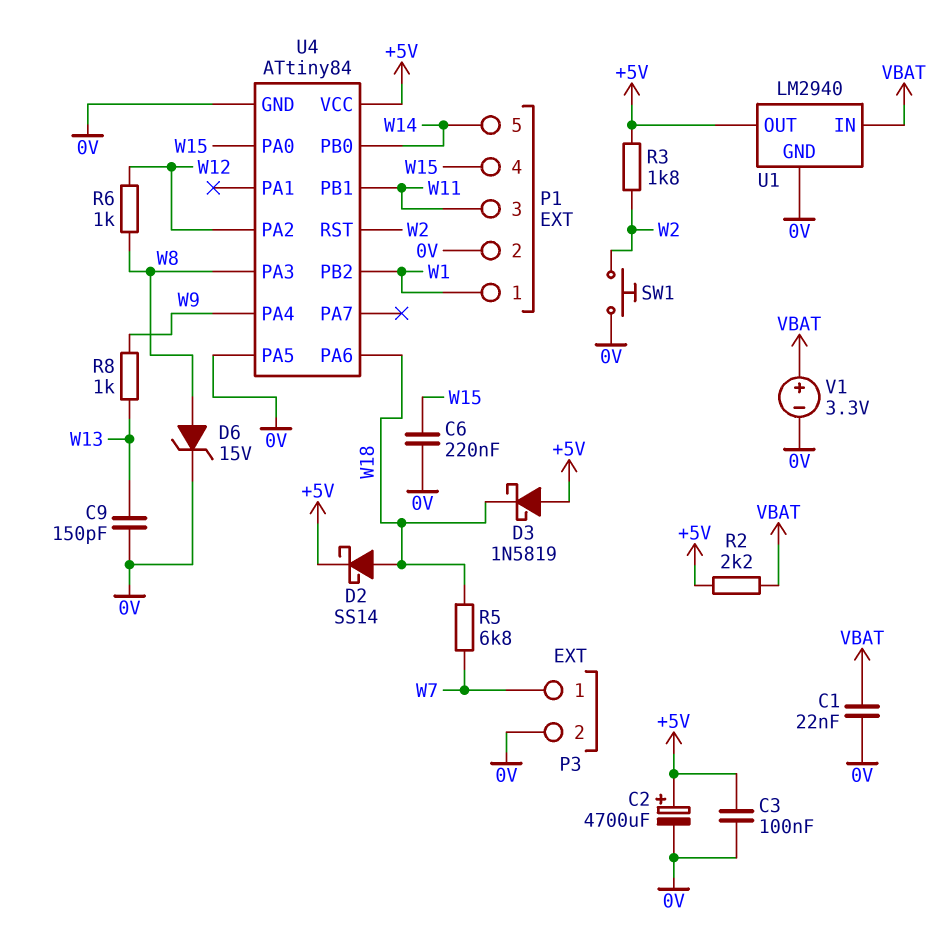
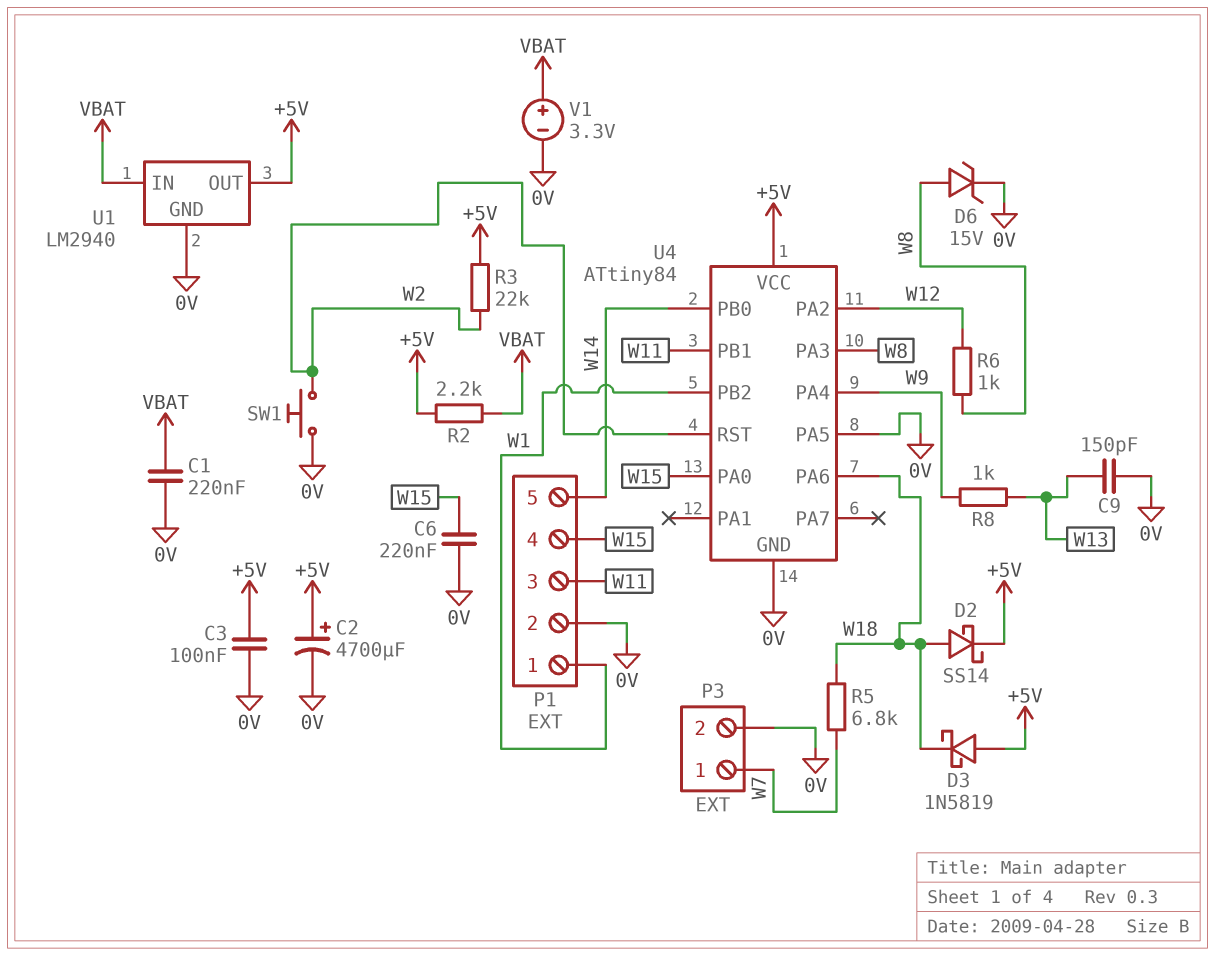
C1: 22nF (0V, VBAT) -> 220nF (0V, VBAT)
R3: 1.8k (+5V, W2) -> 22k (+5V, W2)

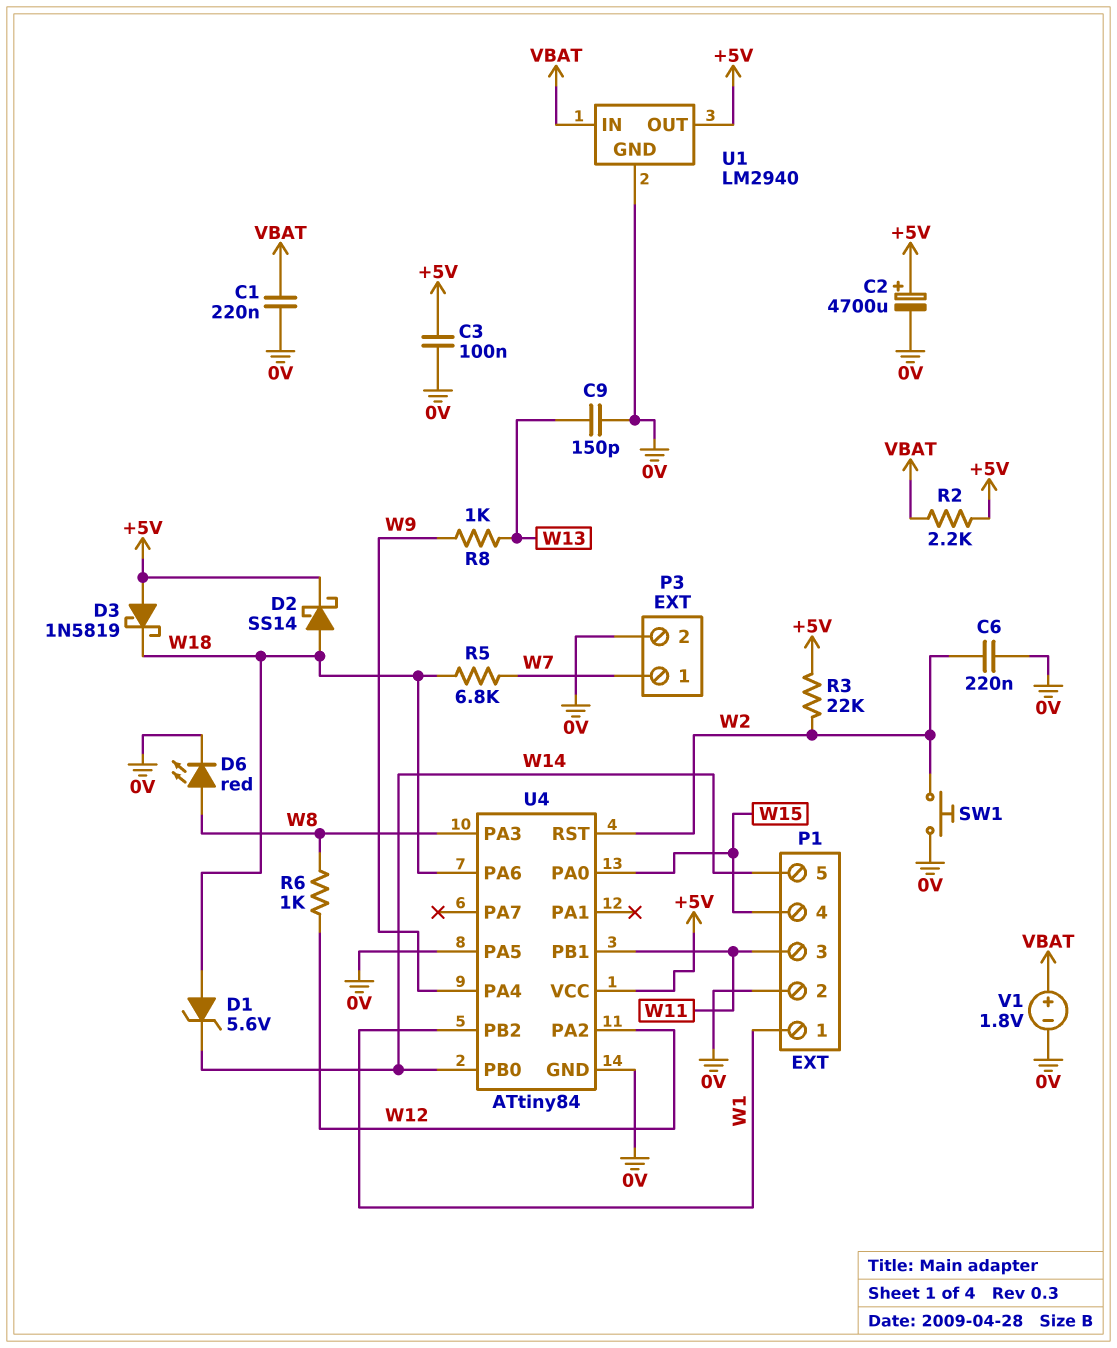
C6: 220nF (0V, W15) -> 220nF (0V, W2)
D1: none -> zener 5.6V (A W18, K W14)
D6: zener 15V (A W8, K 0V) -> LED red (A W8, K 0V)
V1: 3.3V (plus VBAT, minus 0V) -> 1.8V (plus VBAT, minus 0V)

